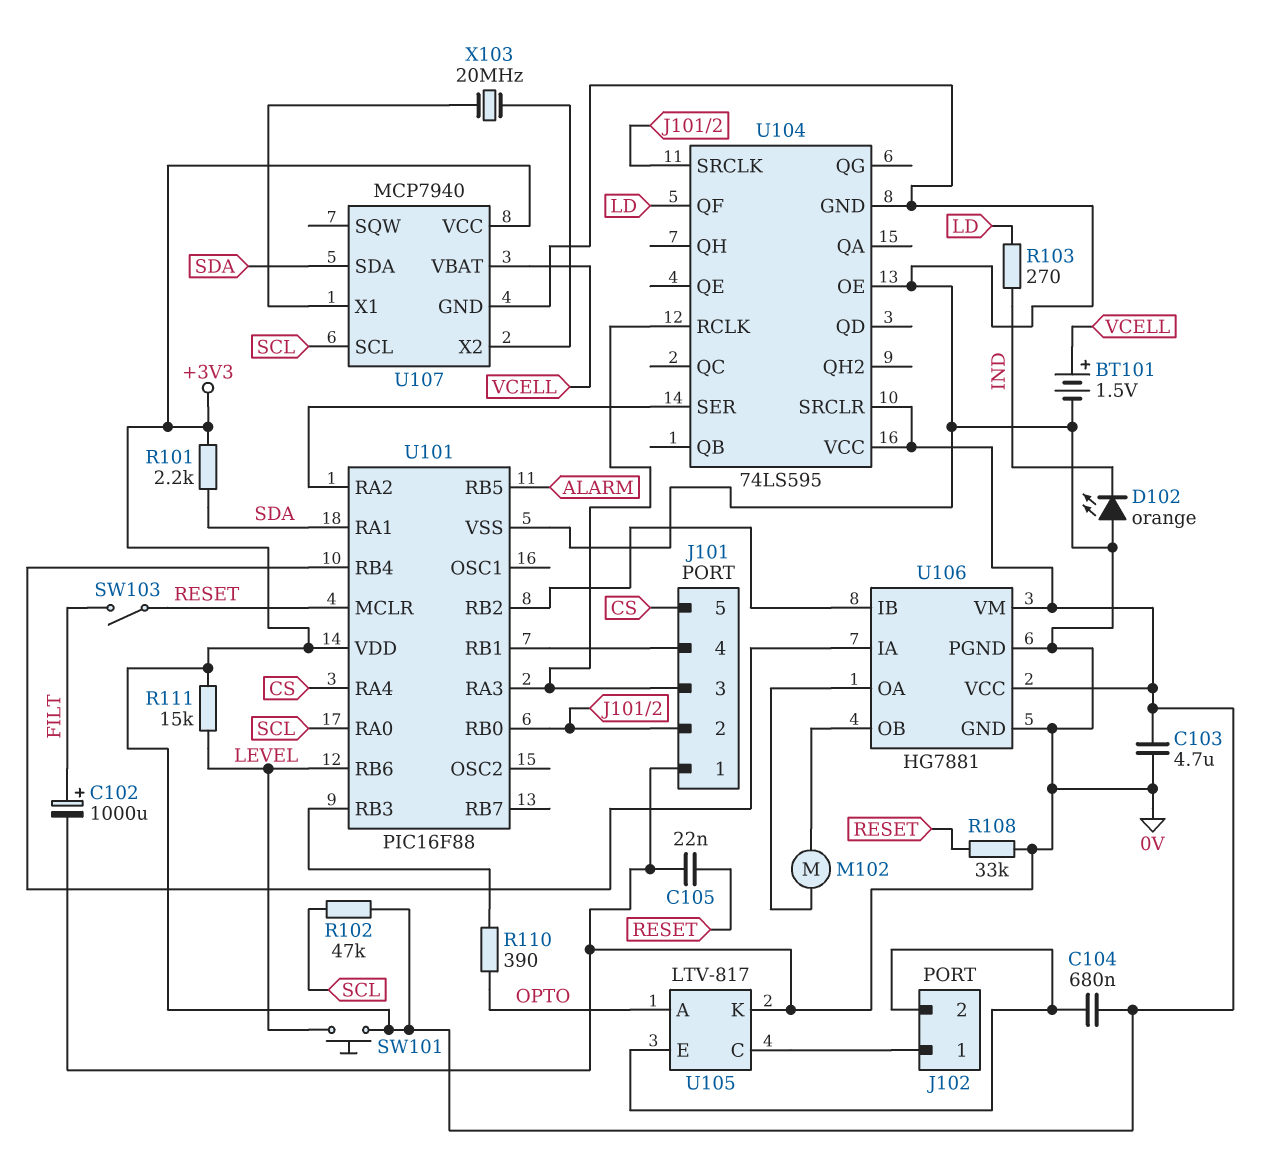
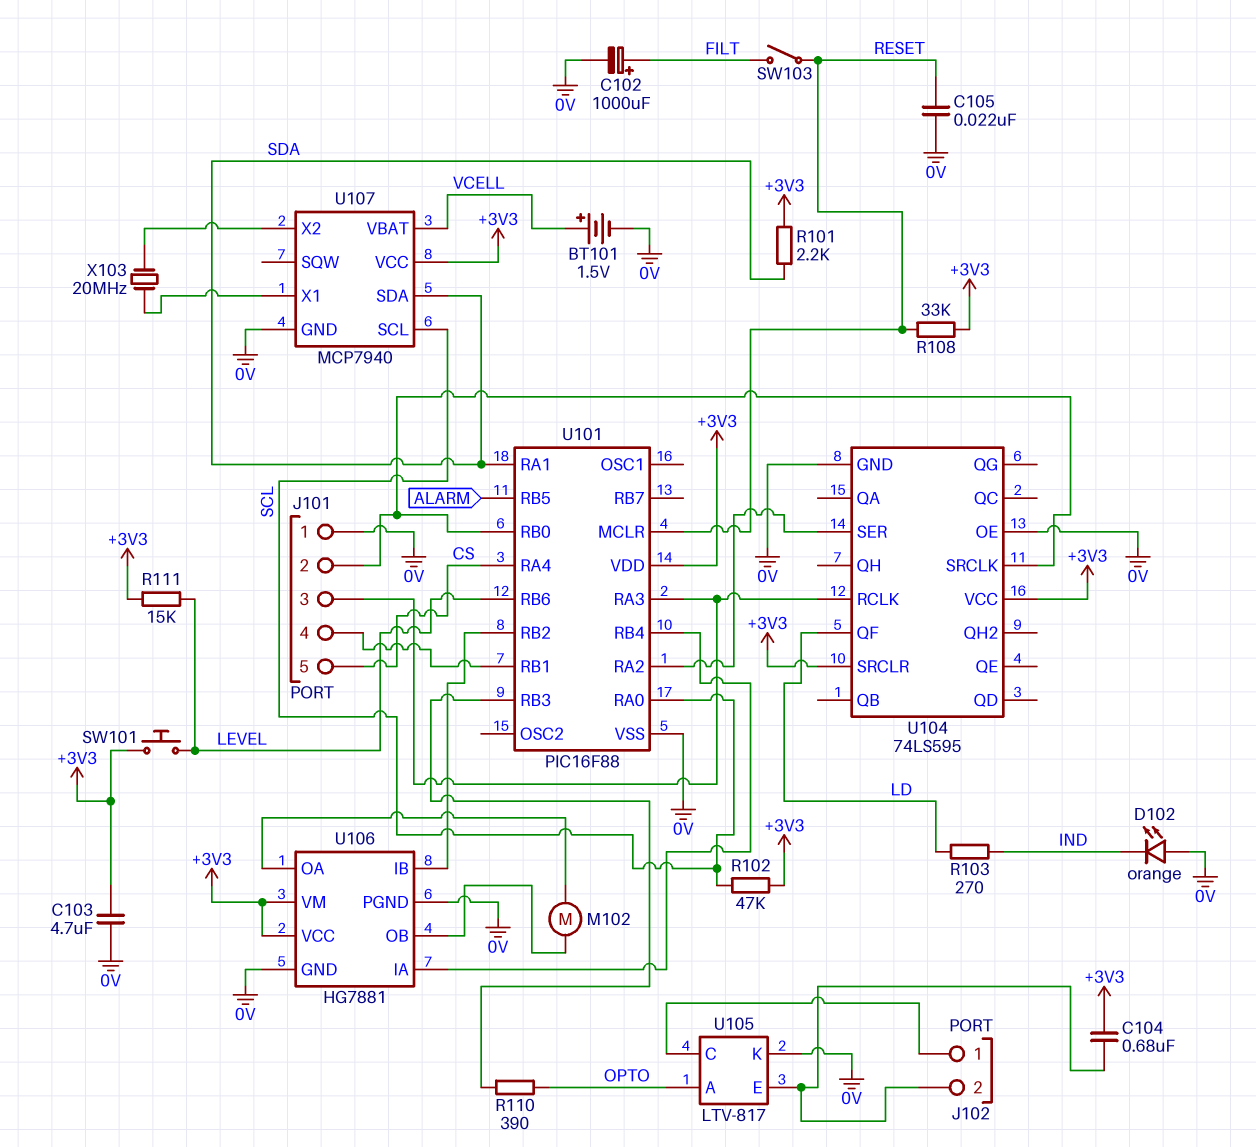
R108: 33k (0V, RESET) -> 33k (+3V3, RESET)

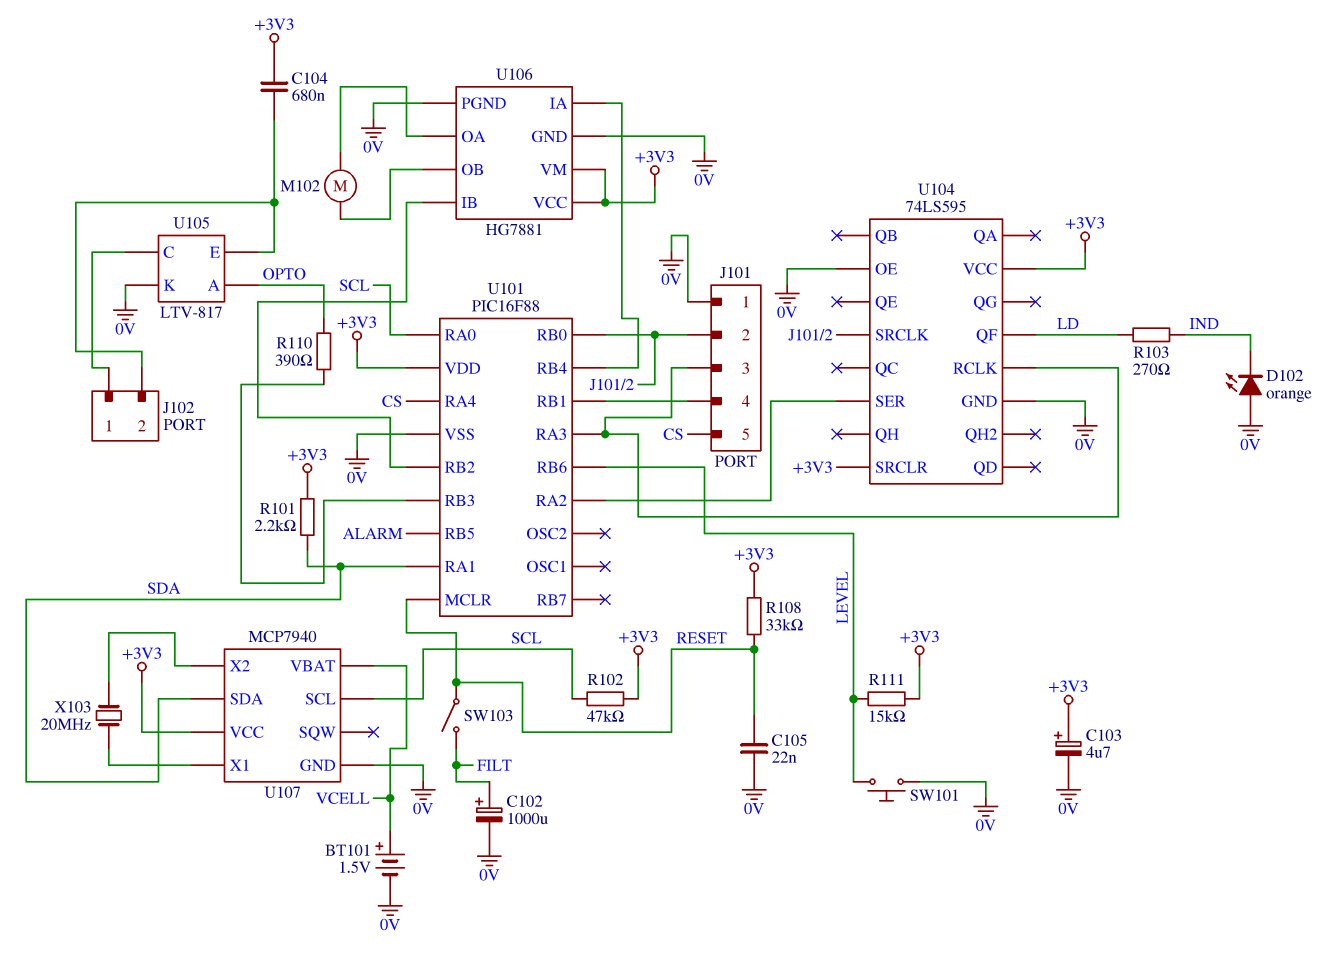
C103: 4.7uF (+3V3, 0V) -> 4.7uF (plus +3V3, minus 0V)
SW101: button (+3V3, LEVEL) -> button (0V, LEVEL)

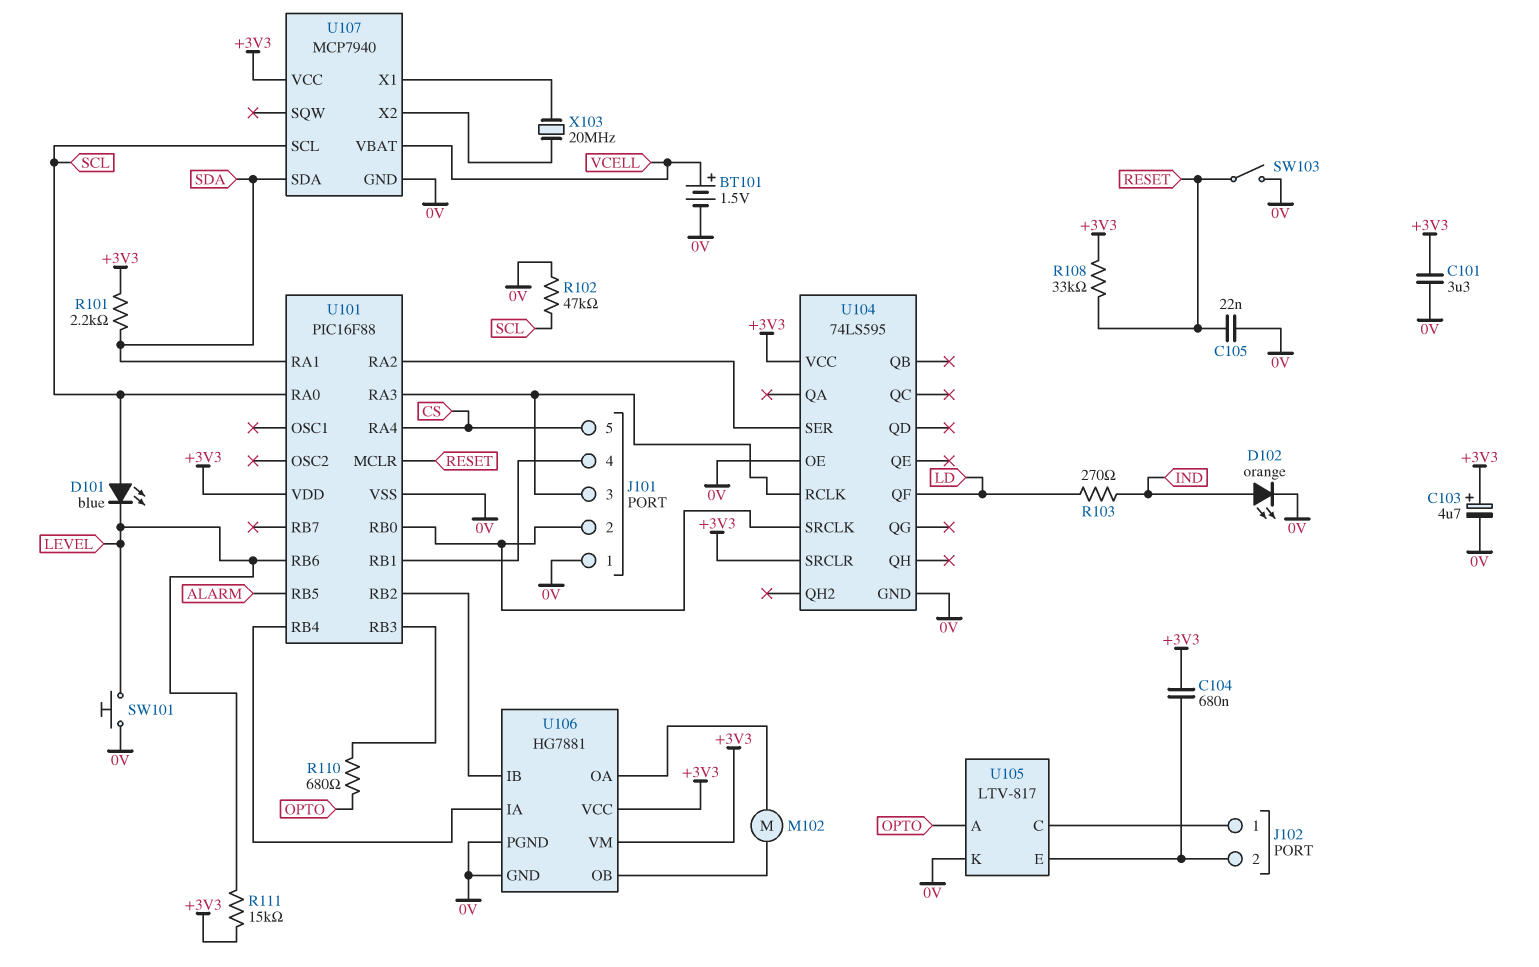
C101: none -> 3.3uF (+3V3, 0V)
C102: 1000uF (plus FILT, minus 0V) -> none
D101: none -> LED blue (A SCL, K LEVEL)
D102: LED orange (A 0V, K IND) -> LED orange (A IND, K 0V)
R102: 47k (+3V3, SCL) -> 47k (0V, SCL)
R110: 390 (OPTO, U101/RB3) -> 680 (OPTO, U101/RB3)
SW103: switch (FILT, RESET) -> switch (0V, RESET)

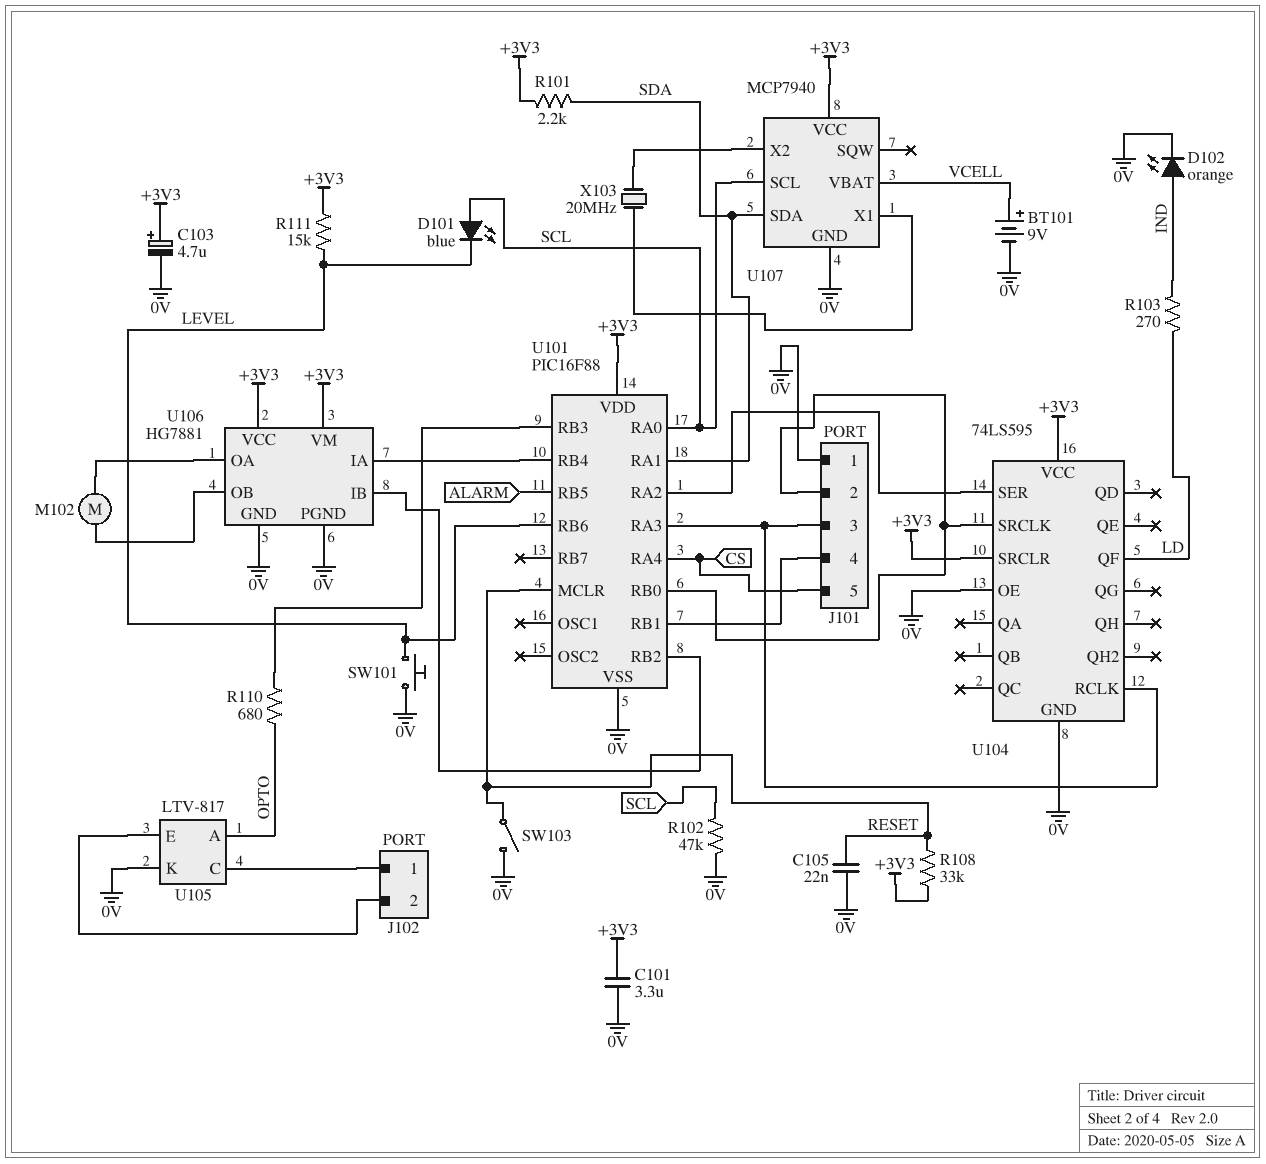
BT101: 1.5V (plus VCELL, minus 0V) -> 9V (plus VCELL, minus 0V)
C104: 680nF (+3V3, J102/2) -> none

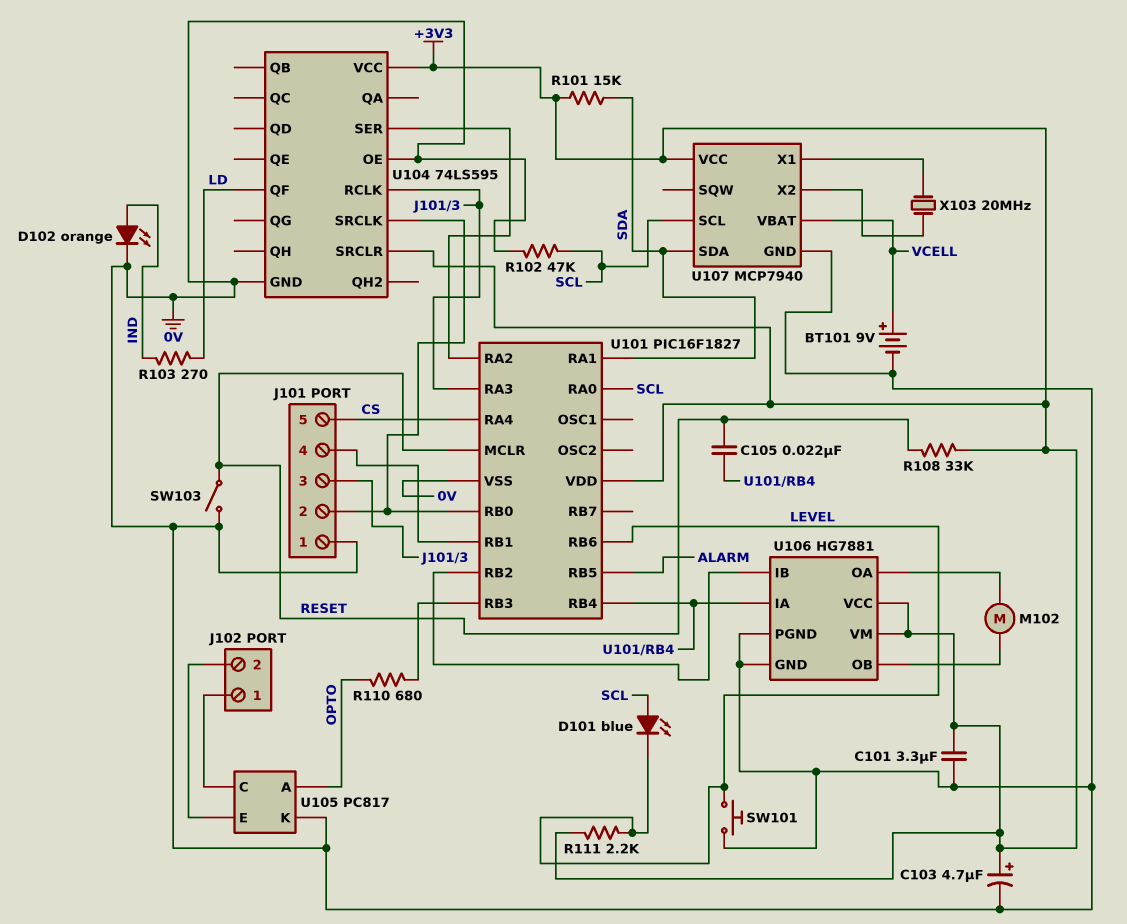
C105: 22nF (0V, RESET) -> 22nF (RESET, U101/RB4)
R101: 2.2k (+3V3, SDA) -> 15k (+3V3, SDA)
R111: 15k (+3V3, LEVEL) -> 2.2k (+3V3, LEVEL)
U101: PIC16F88 -> PIC16F1827
U105: LTV-817 -> PC817

